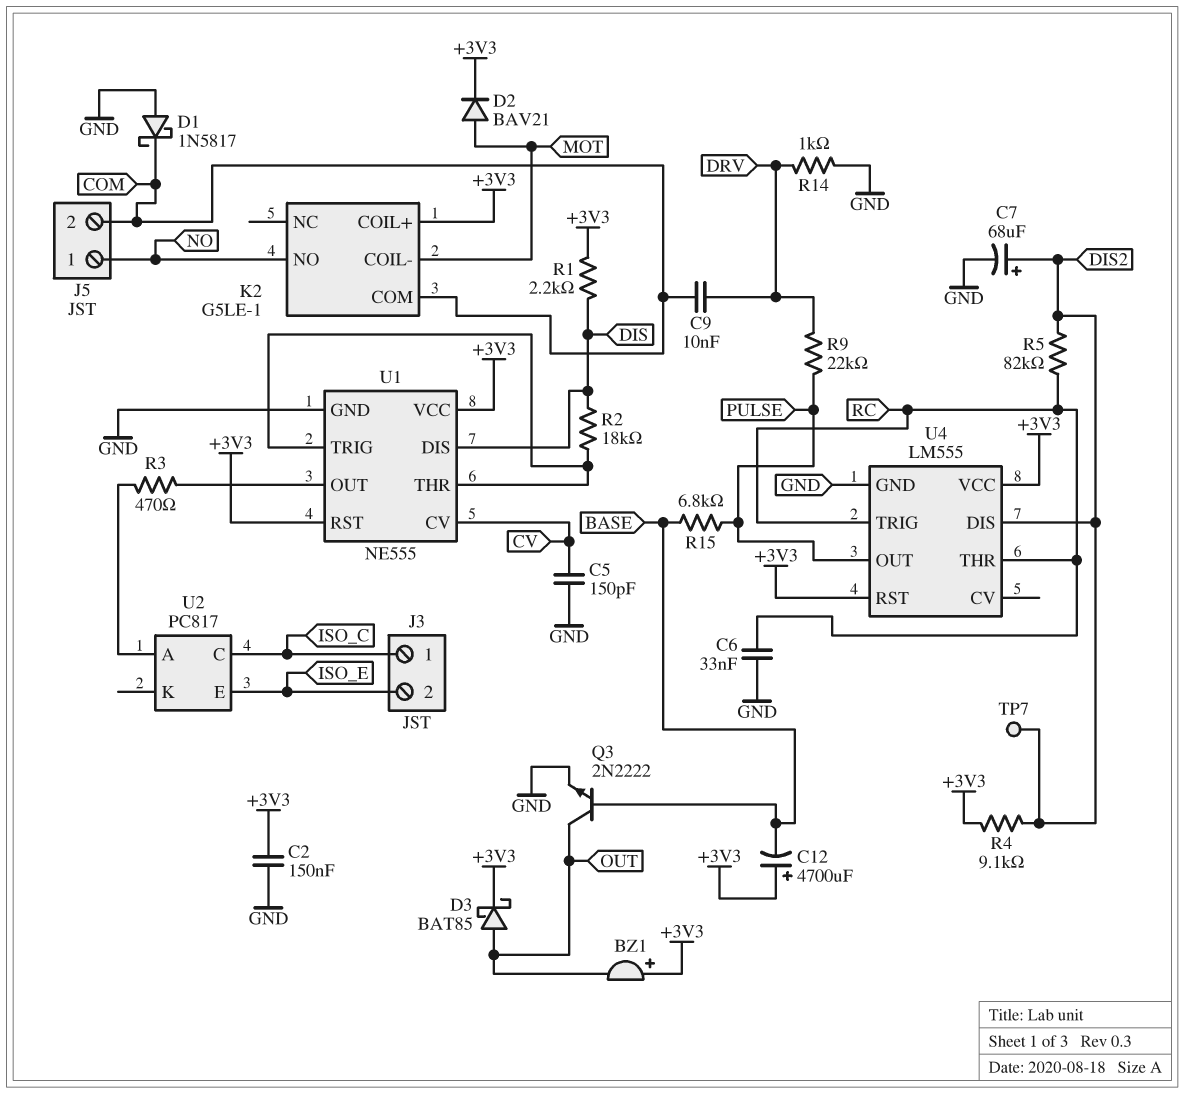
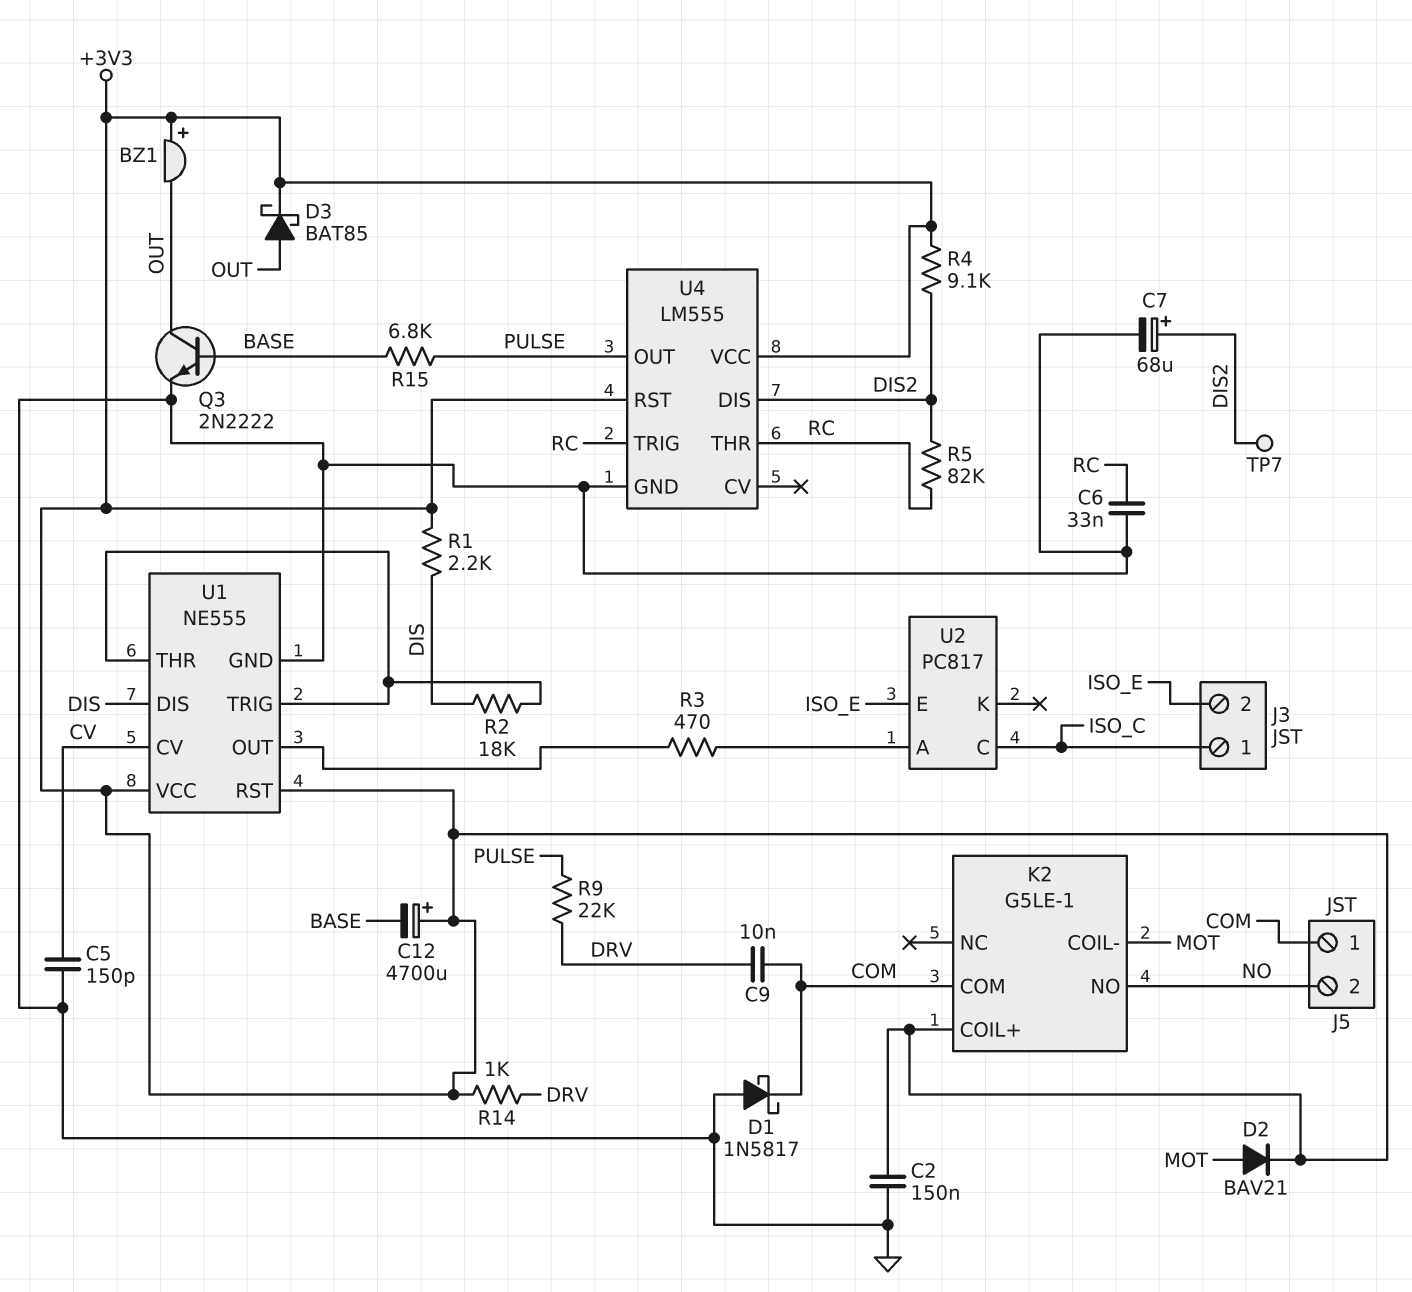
J5 pin 1: NO -> COM
J5 pin 2: COM -> NO
R14: 1k (DRV, GND) -> 1k (+3V3, DRV)

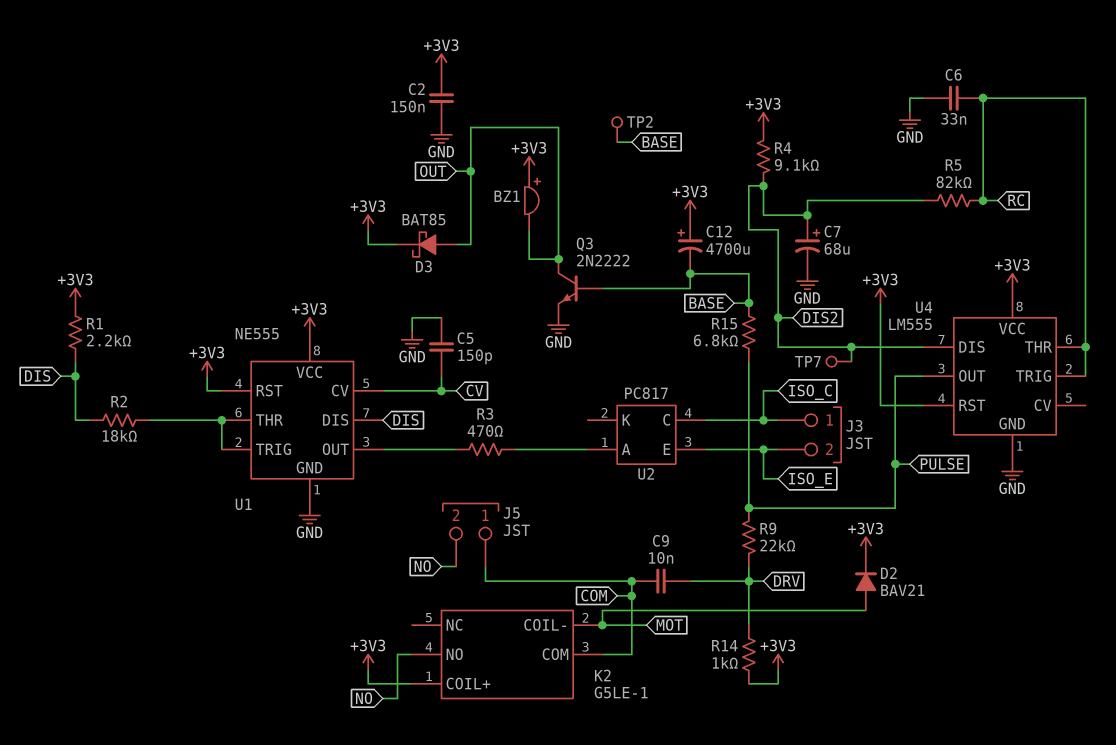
D1: schottky 1N5817 (A GND, K COM) -> none
TP2: none -> test point (BASE)

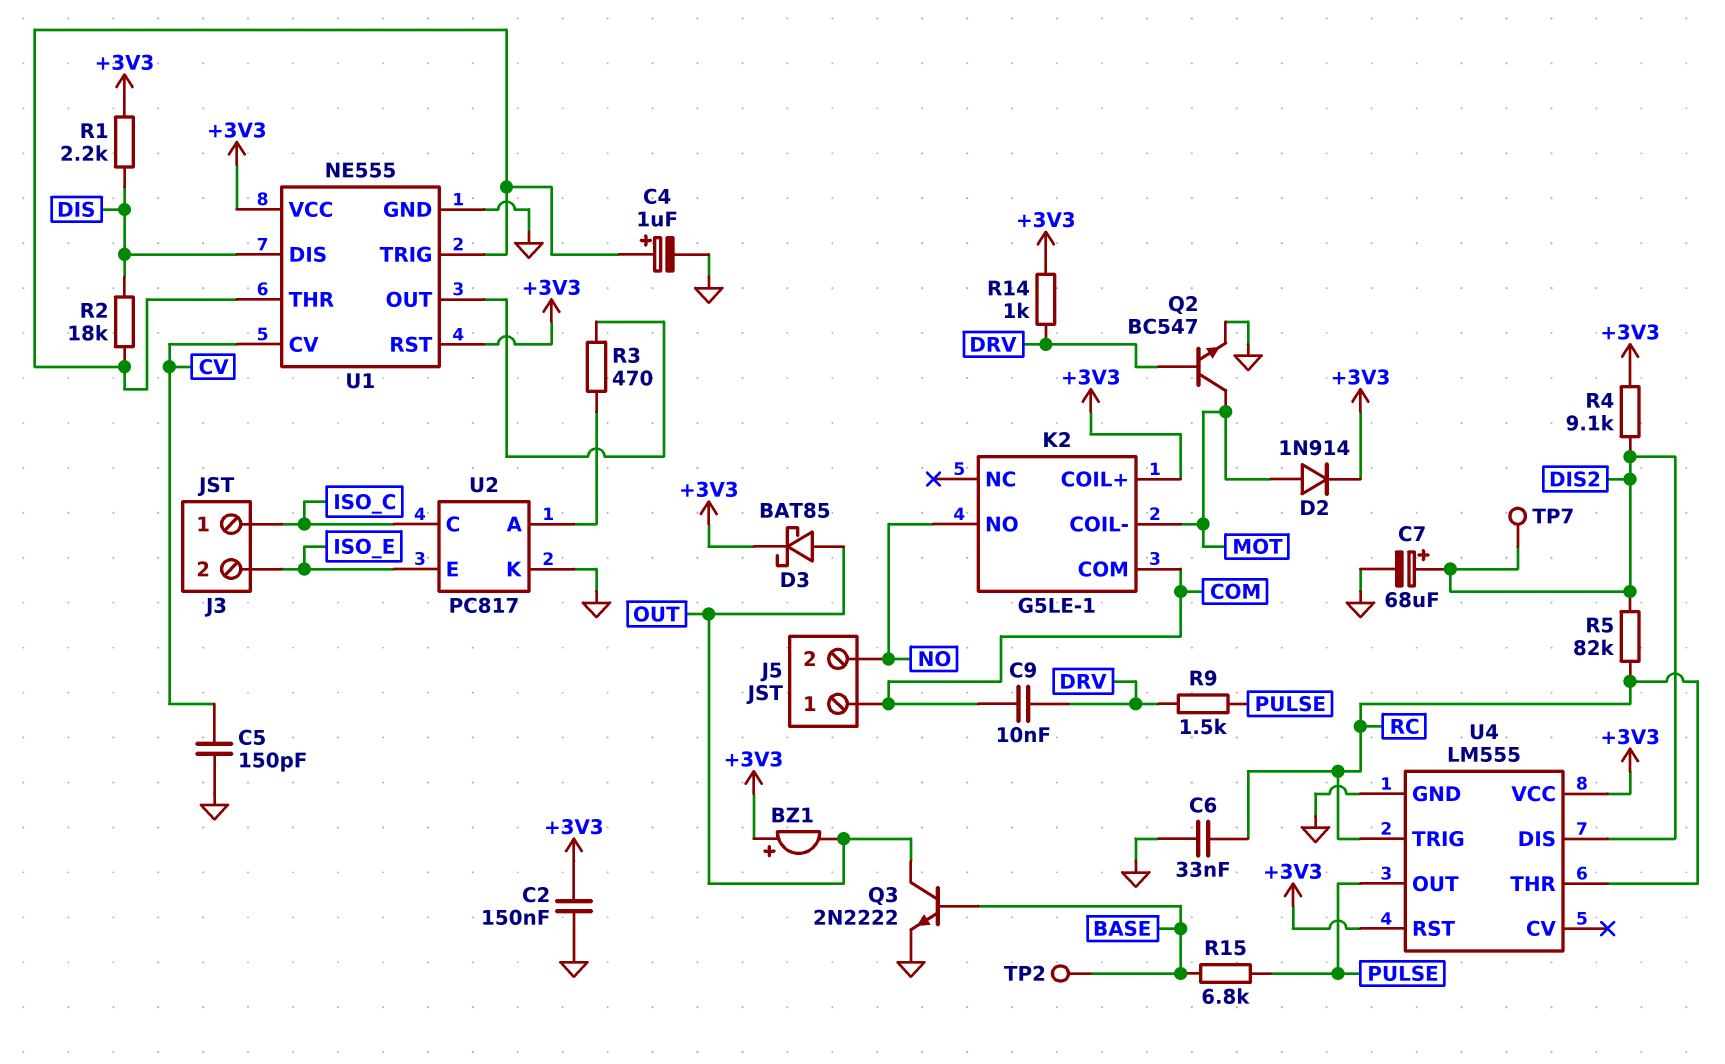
C4: none -> 1uF (plus U1/THR, minus GND)
C12: 4700uF (plus +3V3, minus BASE) -> none
D2: diode BAV21 (A MOT, K +3V3) -> diode 1N914 (A MOT, K +3V3)
Q2: none -> NPN BC547 (B DRV, C MOT, E GND)
R9: 22k (DRV, PULSE) -> 1.5k (DRV, PULSE)
U2 pin K: none -> GND

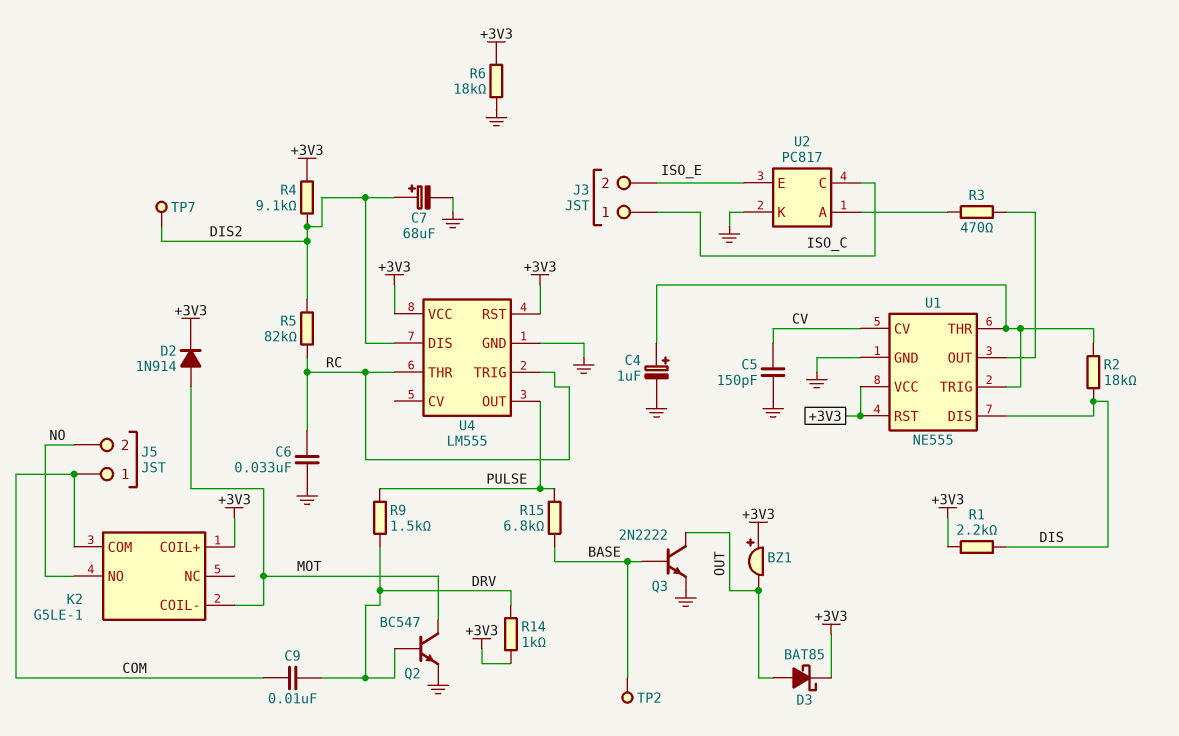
C2: 150nF (+3V3, GND) -> none
R6: none -> 18k (+3V3, GND)

